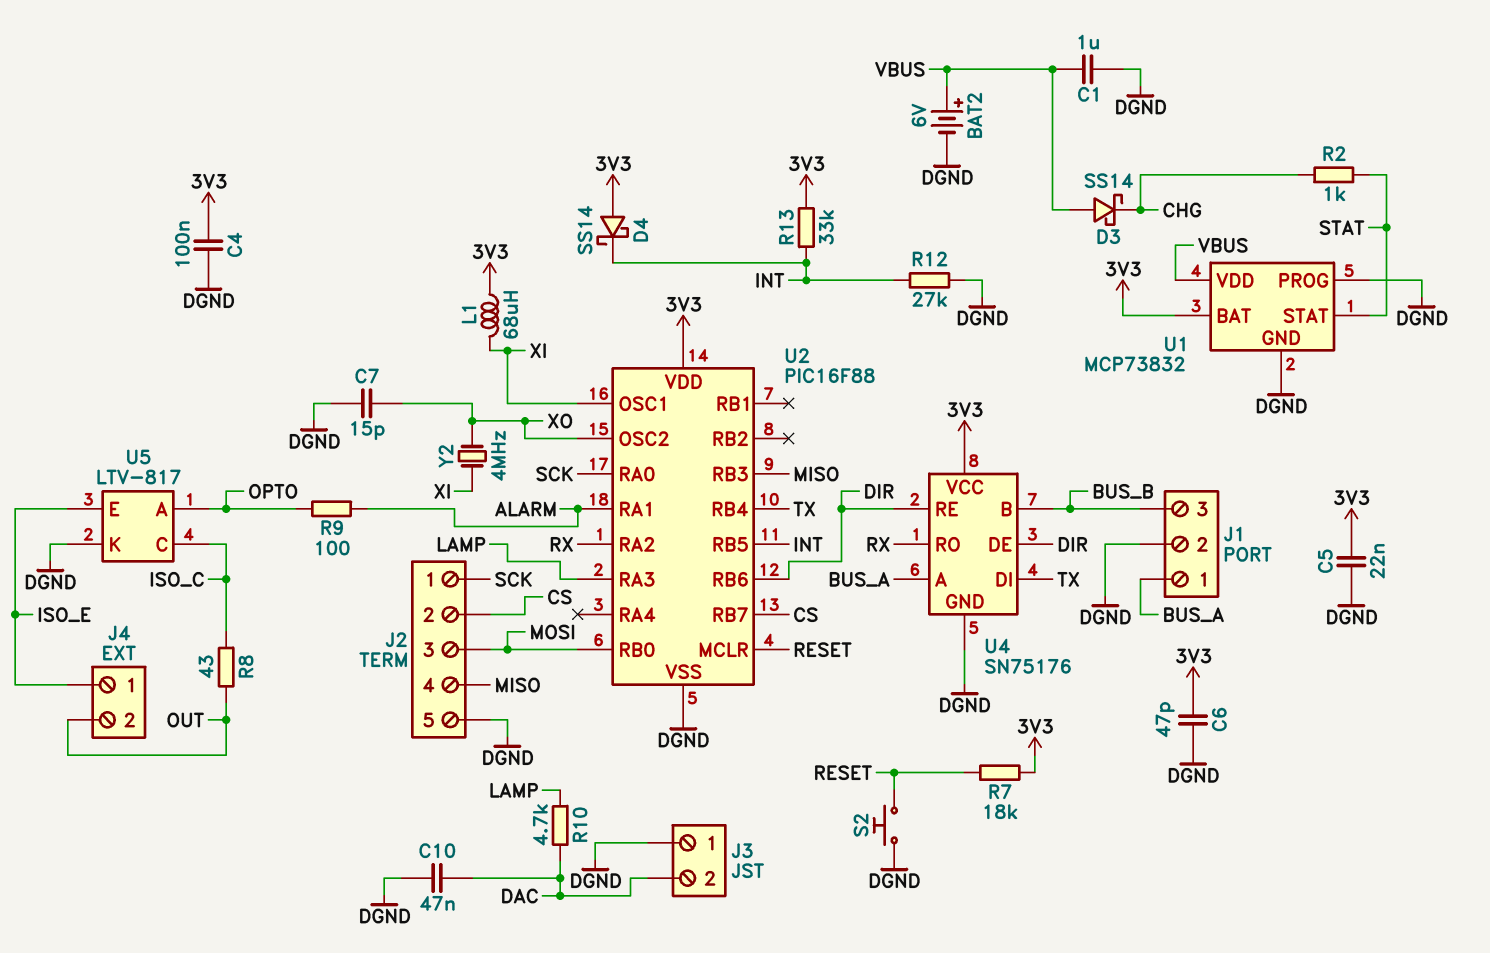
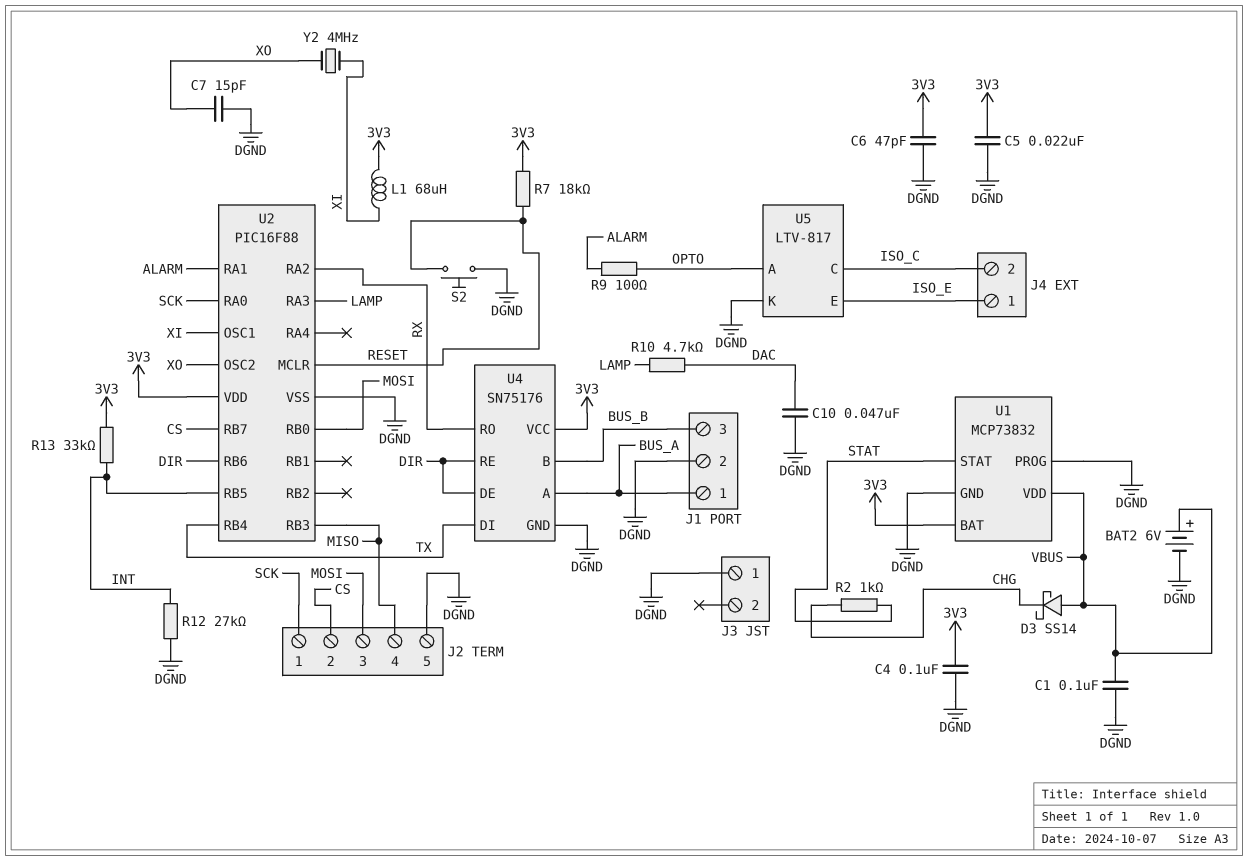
C1: 1uF (DGND, VBUS) -> 100nF (DGND, VBUS)
D4: schottky SS14 (A 3V3, K INT) -> none
J3 pin 2: DAC -> none
J4 pin 2: OUT -> ISO_C
R8: 43 (ISO_C, OUT) -> none

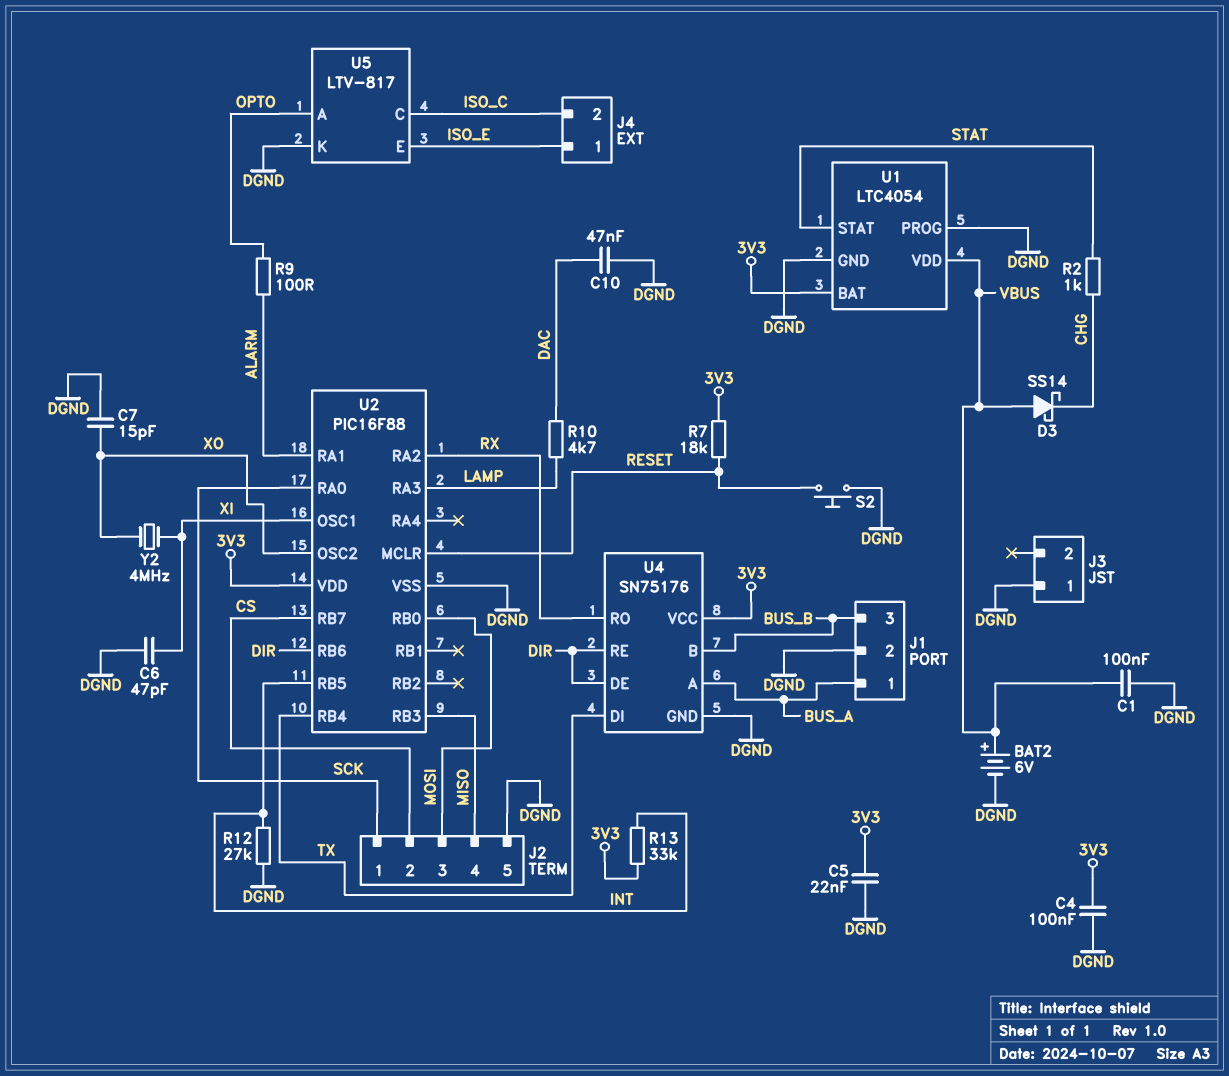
C6: 47pF (3V3, DGND) -> 47pF (DGND, XI)
L1: 68uH (3V3, XI) -> none
U1: MCP73832 -> LTC4054

